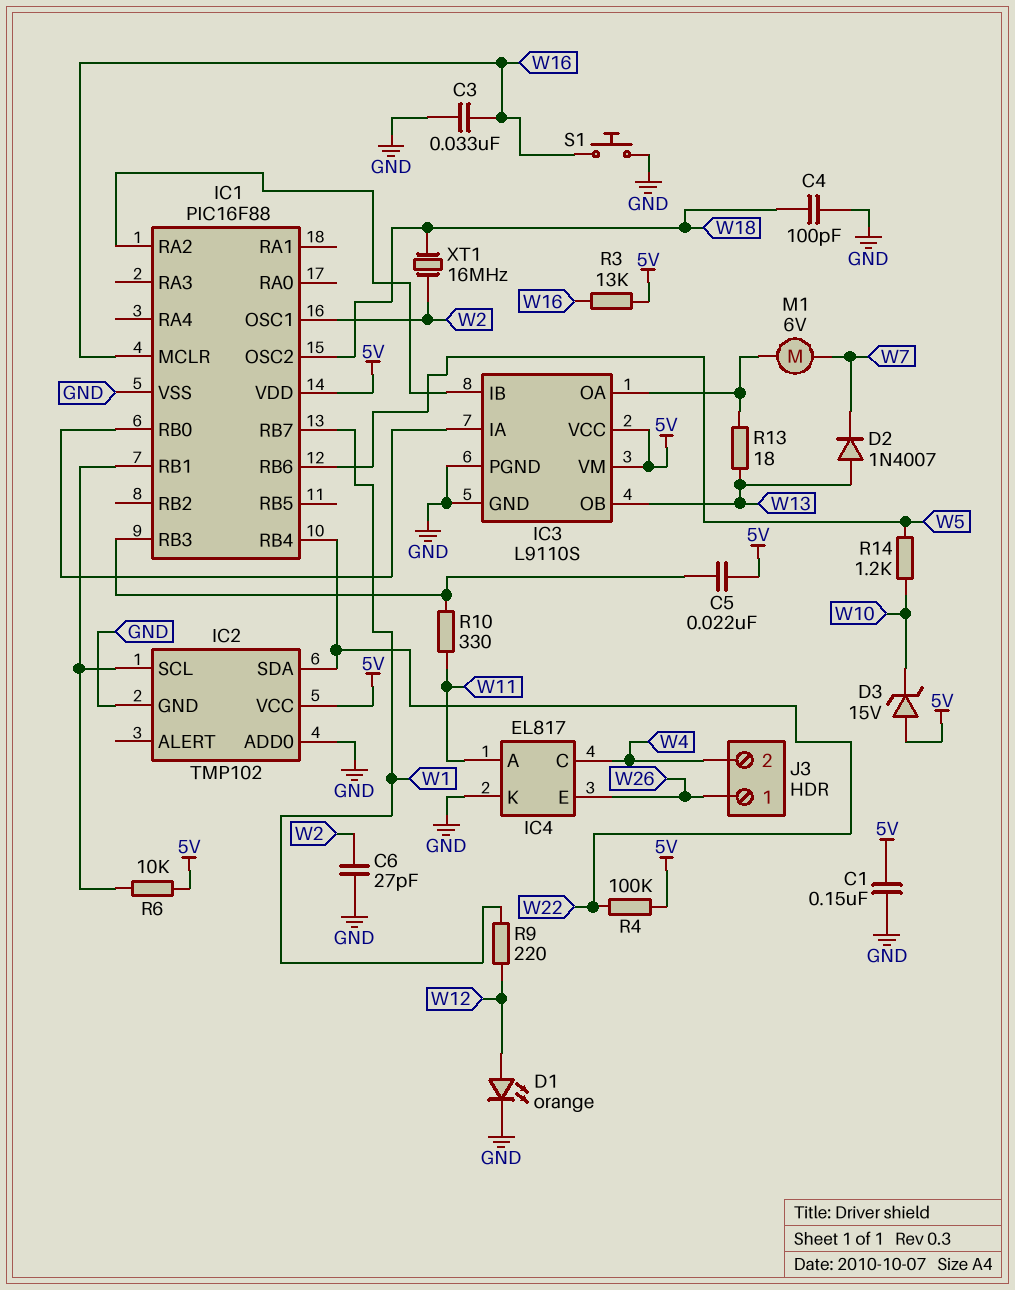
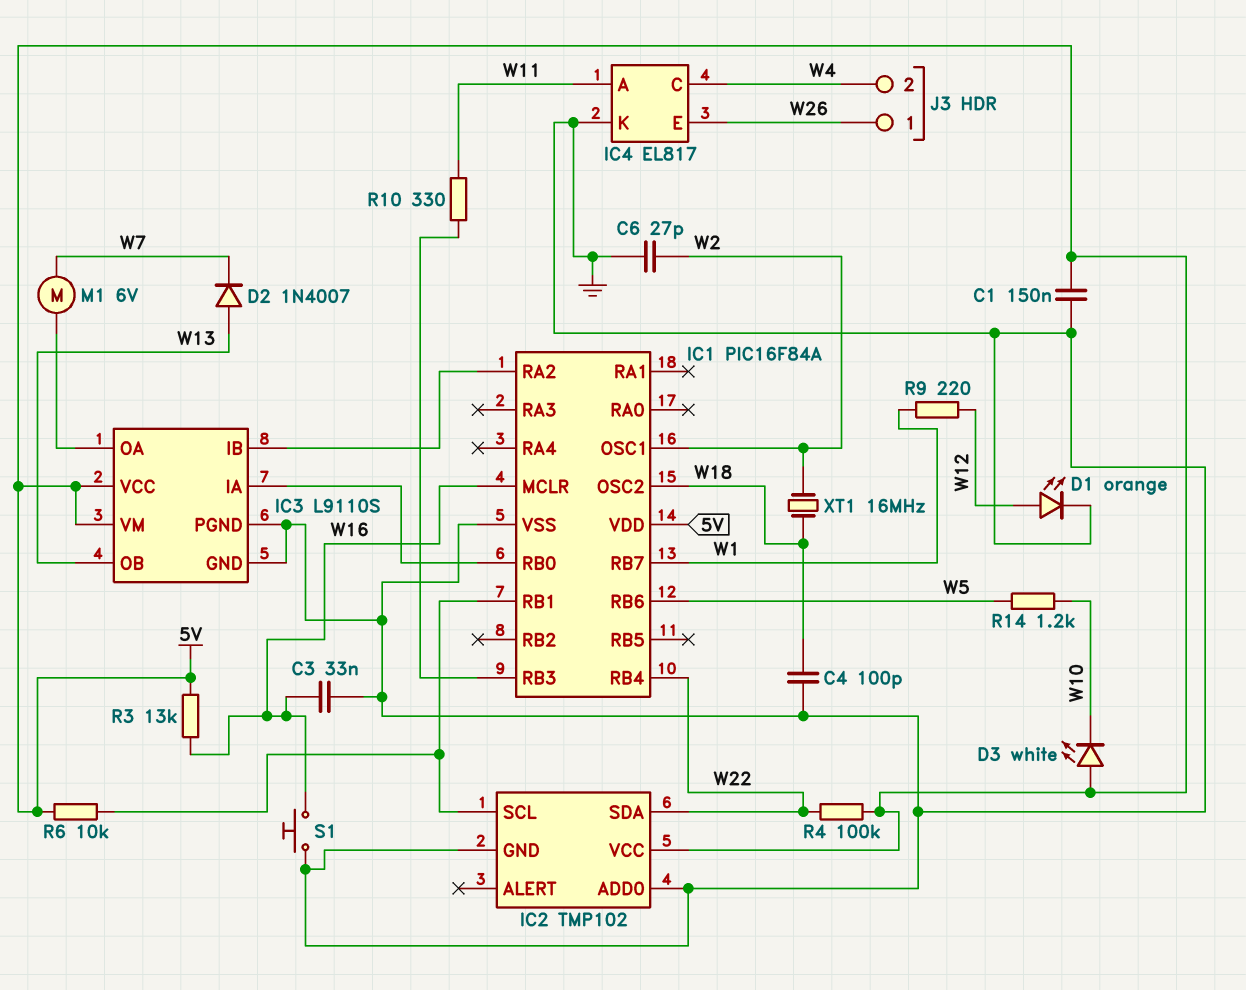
C5: 22nF (5V, IC1/RB3) -> none
D3: zener 15V (A 5V, K W10) -> LED white (A 5V, K W10)
IC1: PIC16F88 -> PIC16F84A
R13: 18 (IC3/OA, W13) -> none

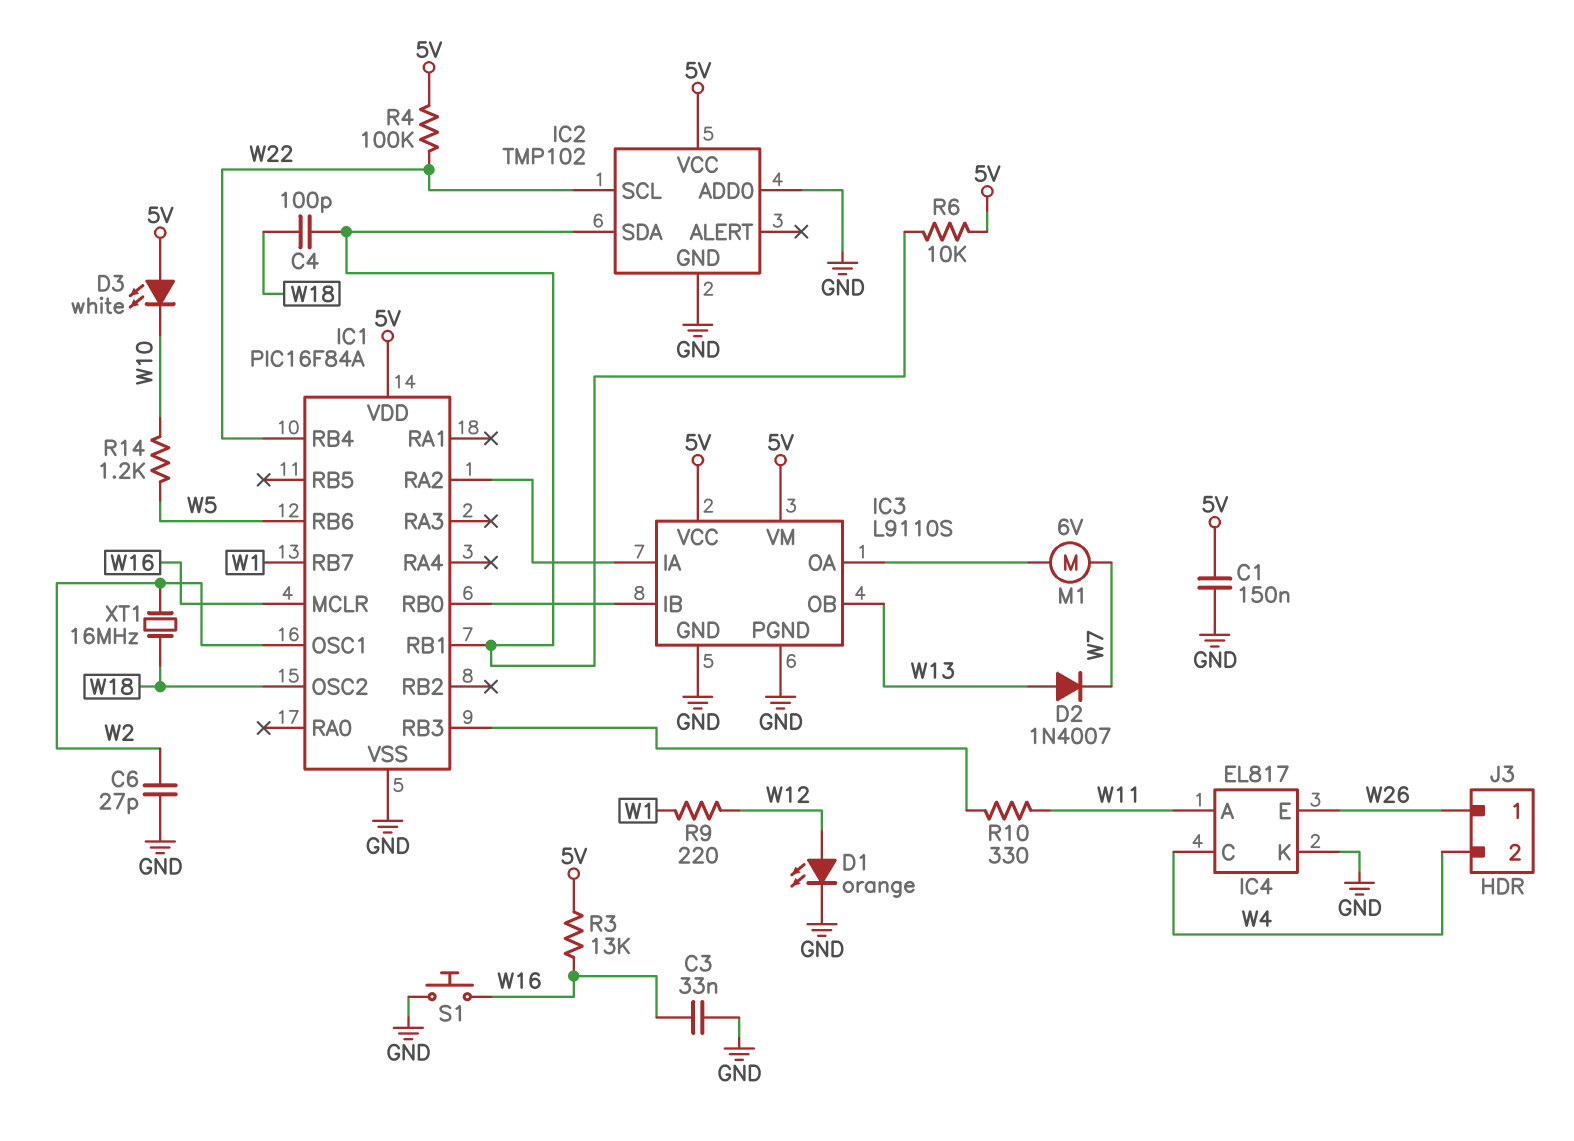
C4: 100pF (GND, W18) -> 100pF (IC1/RB1, W18)
IC2 pin SCL: IC1/RB1 -> W22
IC2 pin SDA: W22 -> IC1/RB1
IC3 pin IA: IC1/RB0 -> IC1/RA2
IC3 pin IB: IC1/RA2 -> IC1/RB0

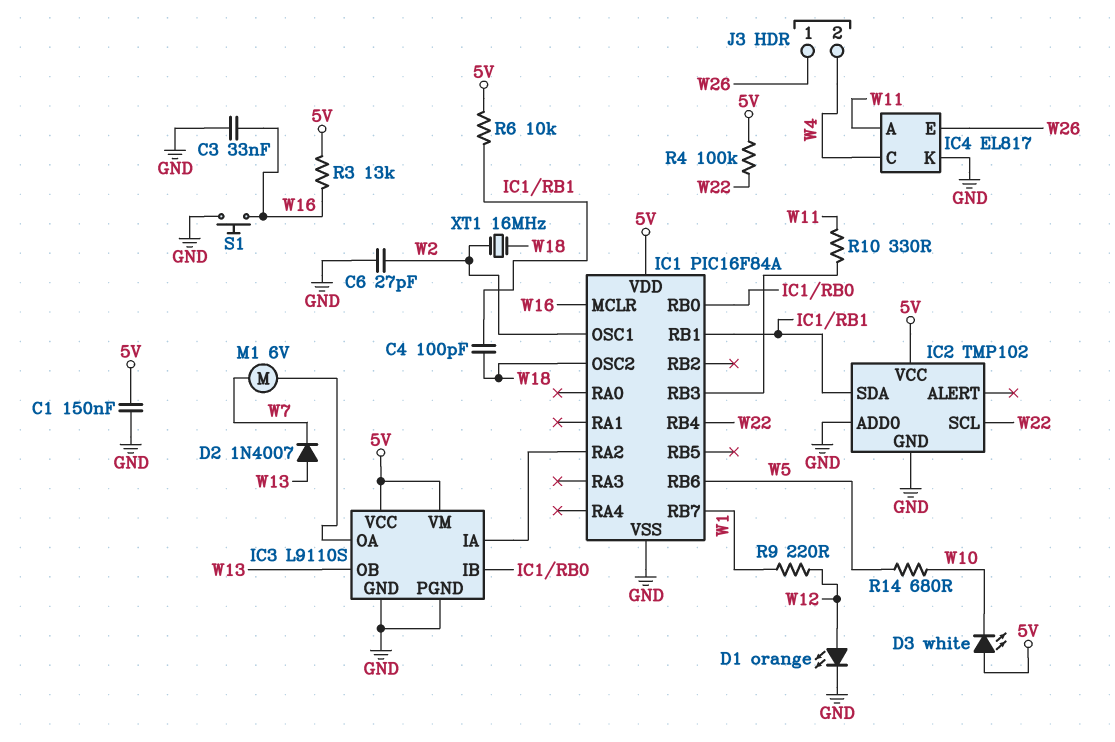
R14: 1.2k (W5, W10) -> 680 (W5, W10)

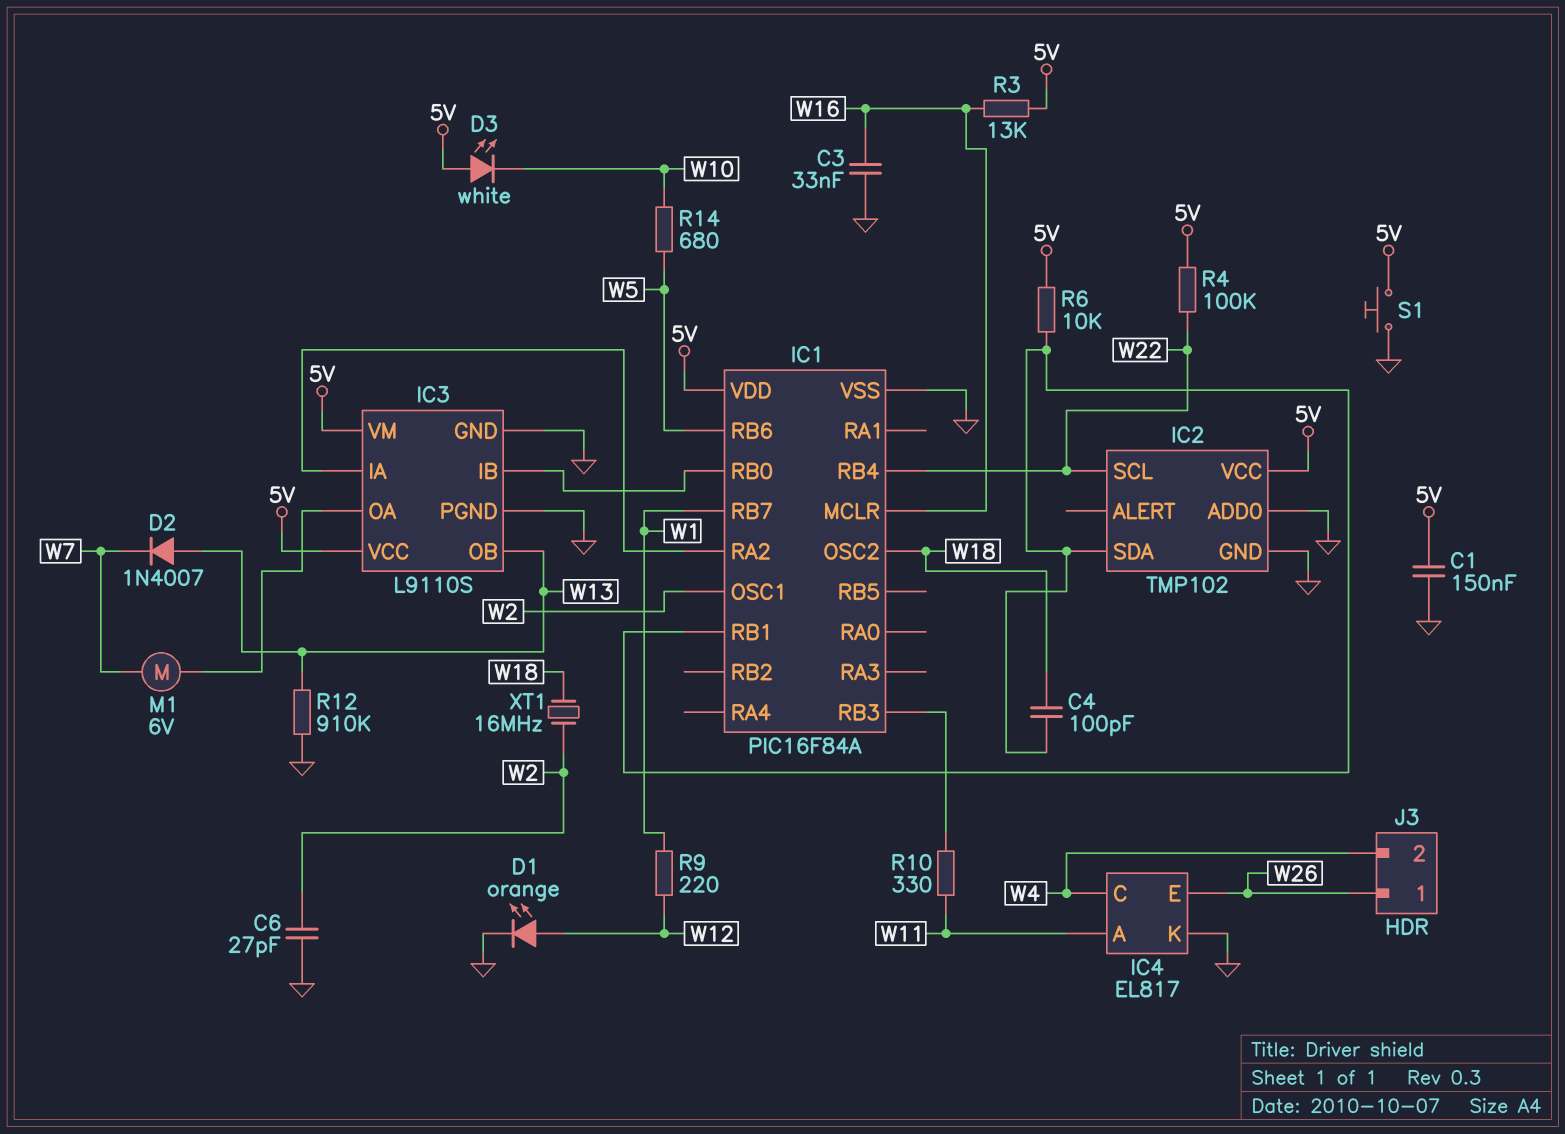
R12: none -> 910k (GND, W13)
S1: button (GND, W16) -> button (5V, GND)

